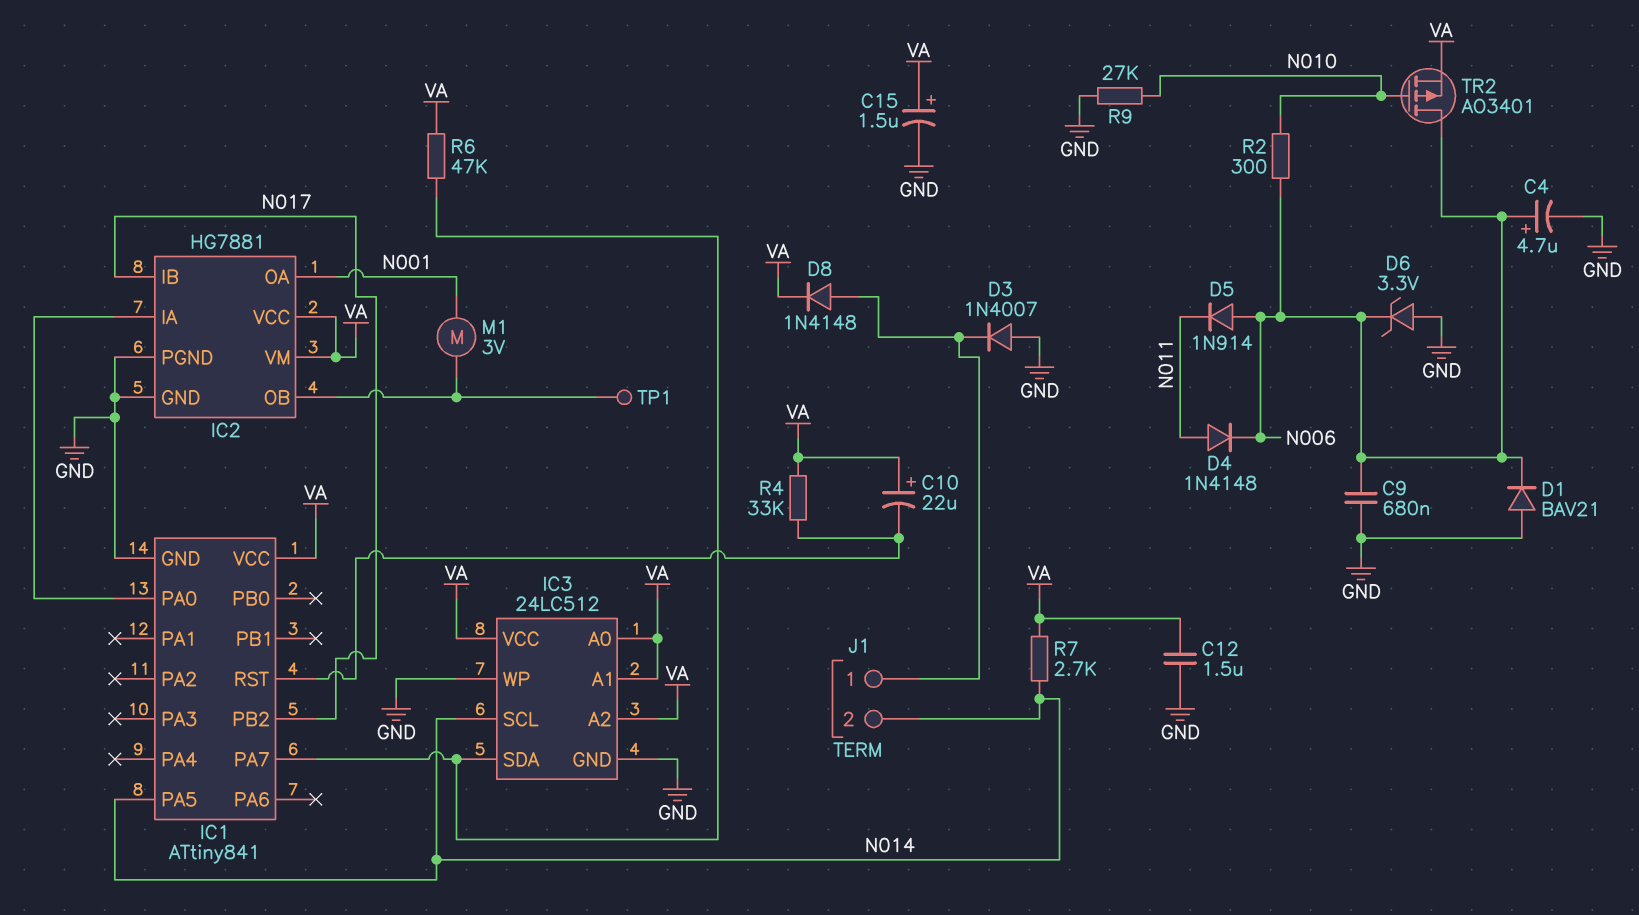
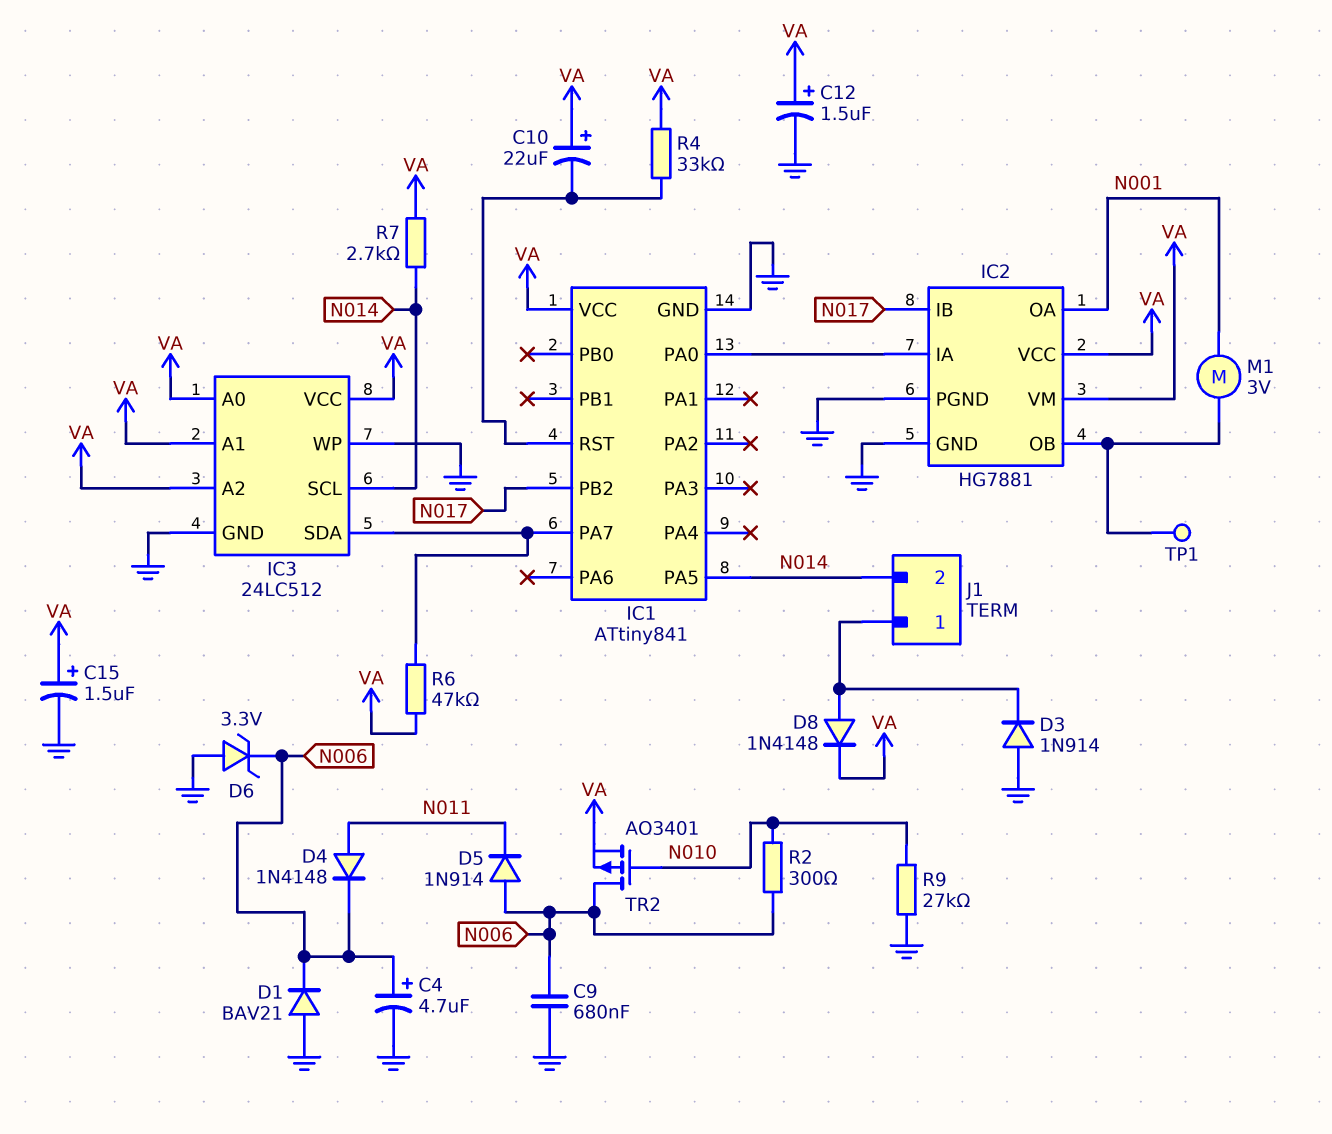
C12: 1.5uF (GND, VA) -> 1.5uF (plus VA, minus GND)
D3: diode 1N4007 (A GND, K J1/1) -> diode 1N914 (A GND, K J1/1)

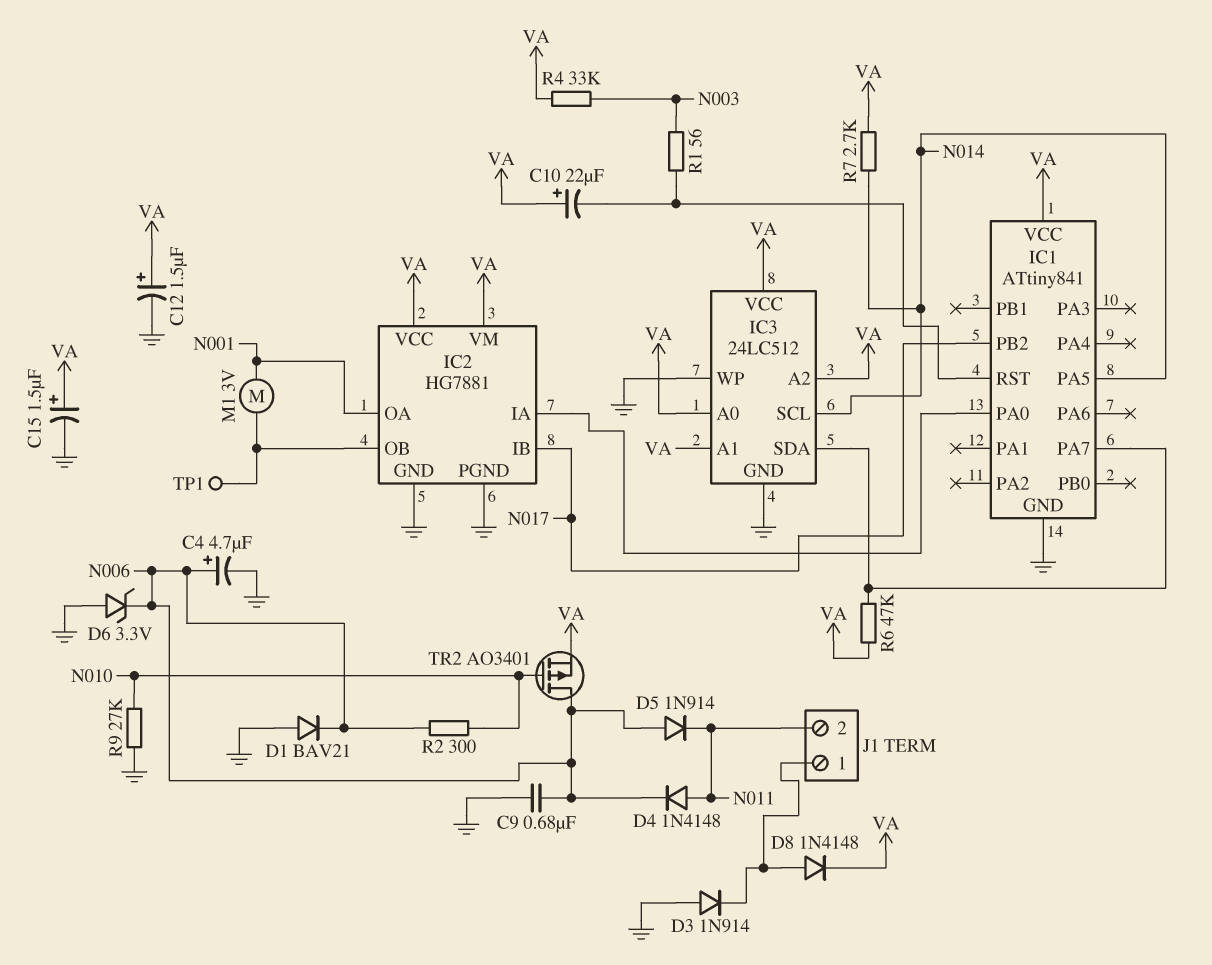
J1 pin 2: N014 -> N011
R1: none -> 56 (IC1/RST, N003)
R4: 33k (IC1/RST, VA) -> 33k (N003, VA)

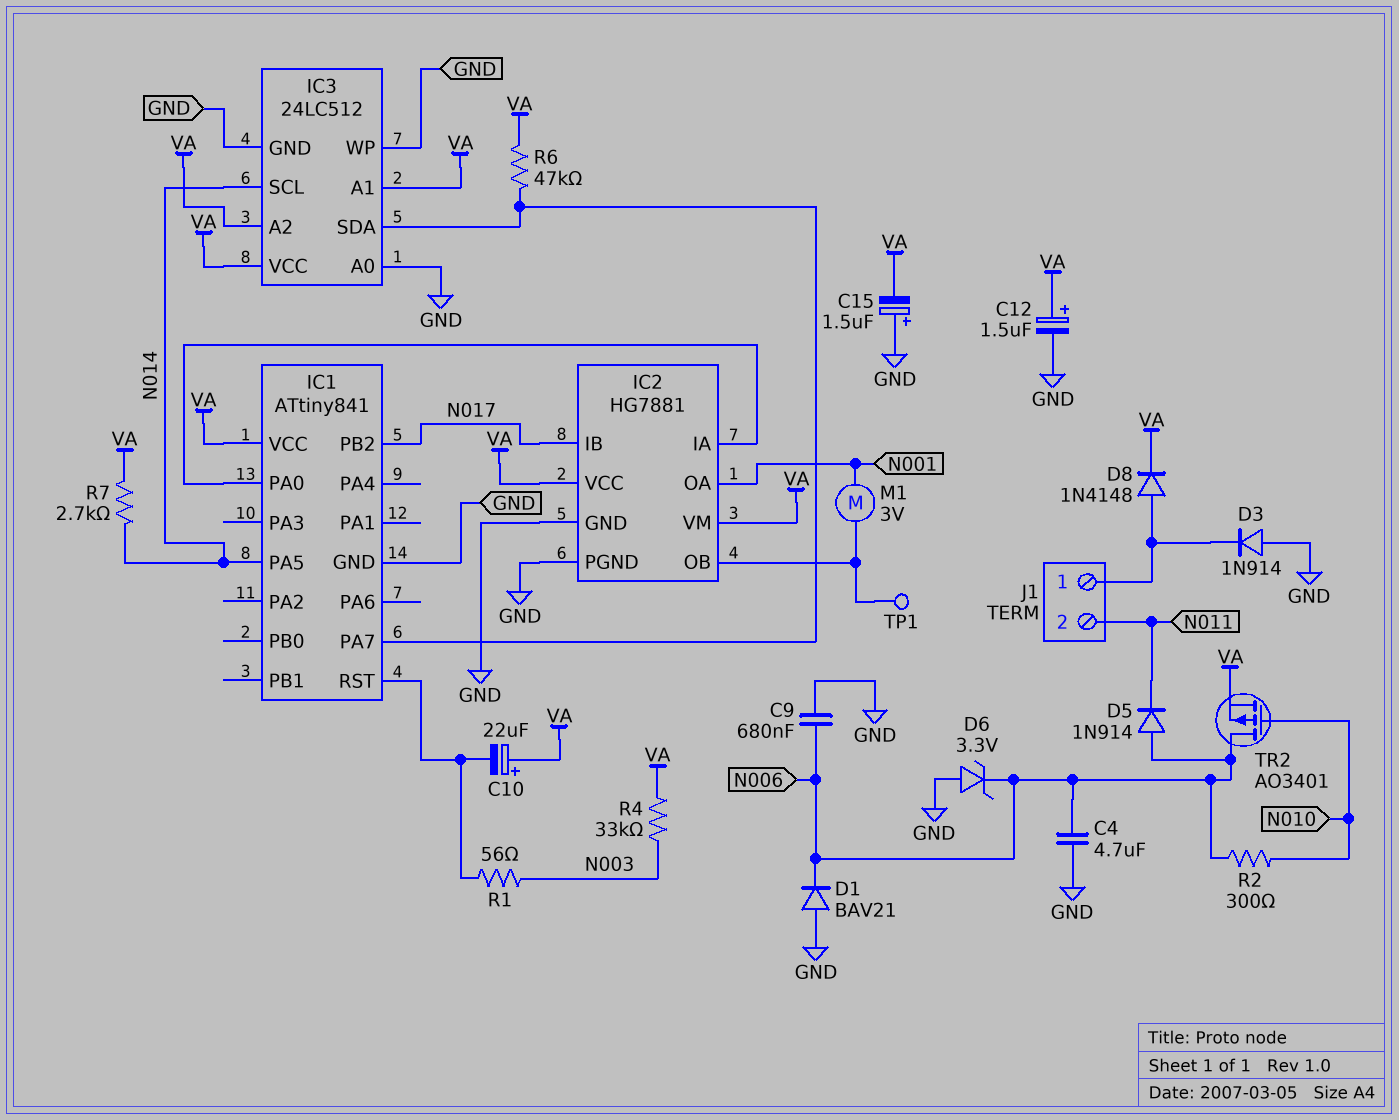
C4: 4.7uF (plus N006, minus GND) -> 4.7uF (GND, N006)
C15: 1.5uF (plus VA, minus GND) -> 1.5uF (plus GND, minus VA)
D4: diode 1N4148 (A N011, K N006) -> none
IC3 pin A0: VA -> GND
R9: 27k (GND, N010) -> none

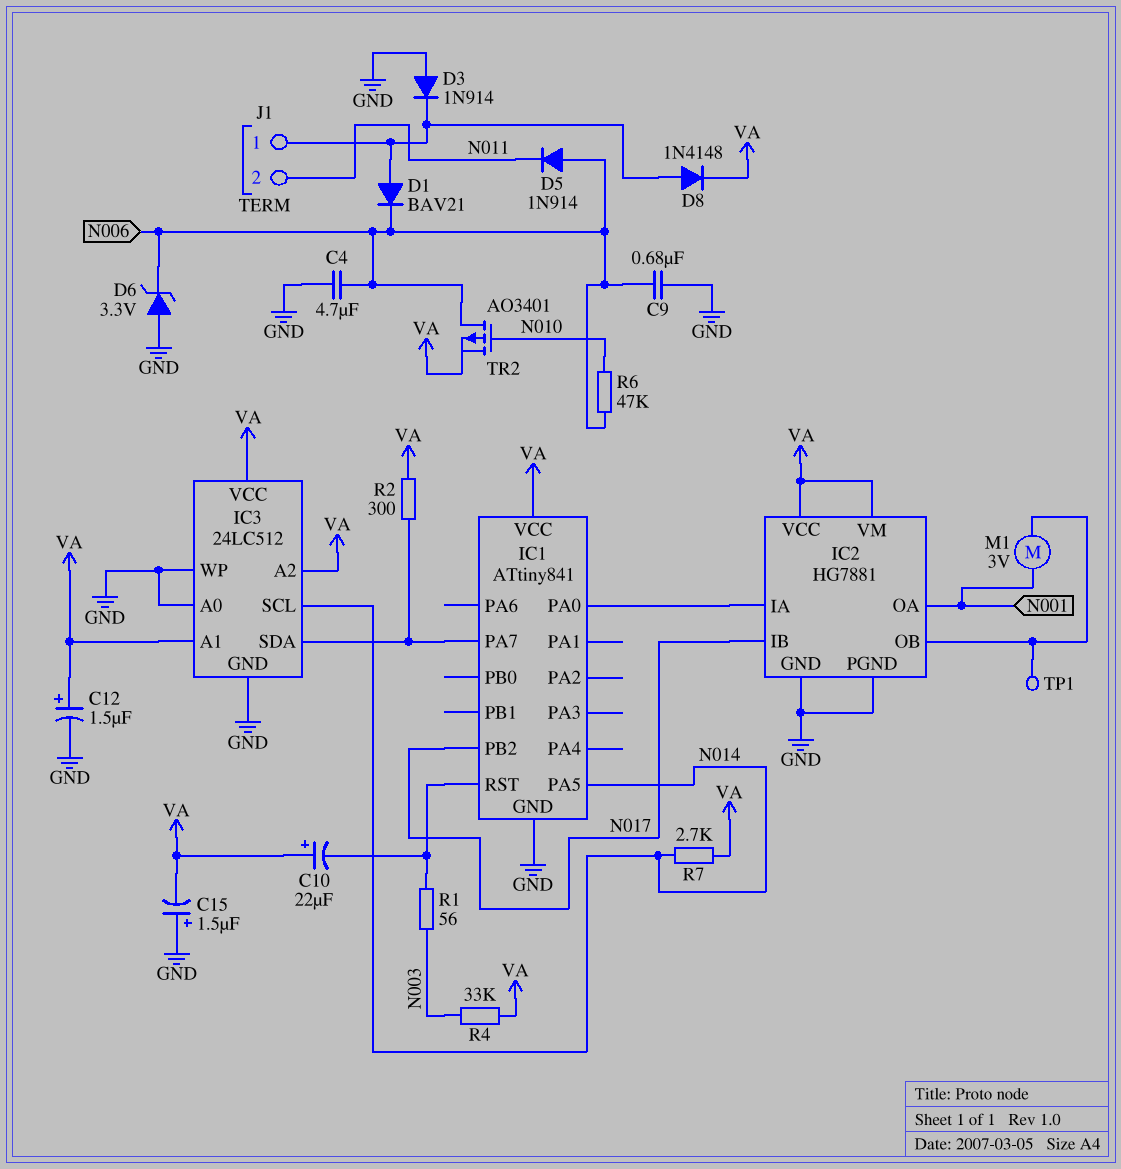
D1: diode BAV21 (A GND, K N006) -> diode BAV21 (A J1/1, K N006)
R2: 300 (N006, N010) -> 300 (IC1/PA7, VA)
R6: 47k (IC1/PA7, VA) -> 47k (N006, N010)

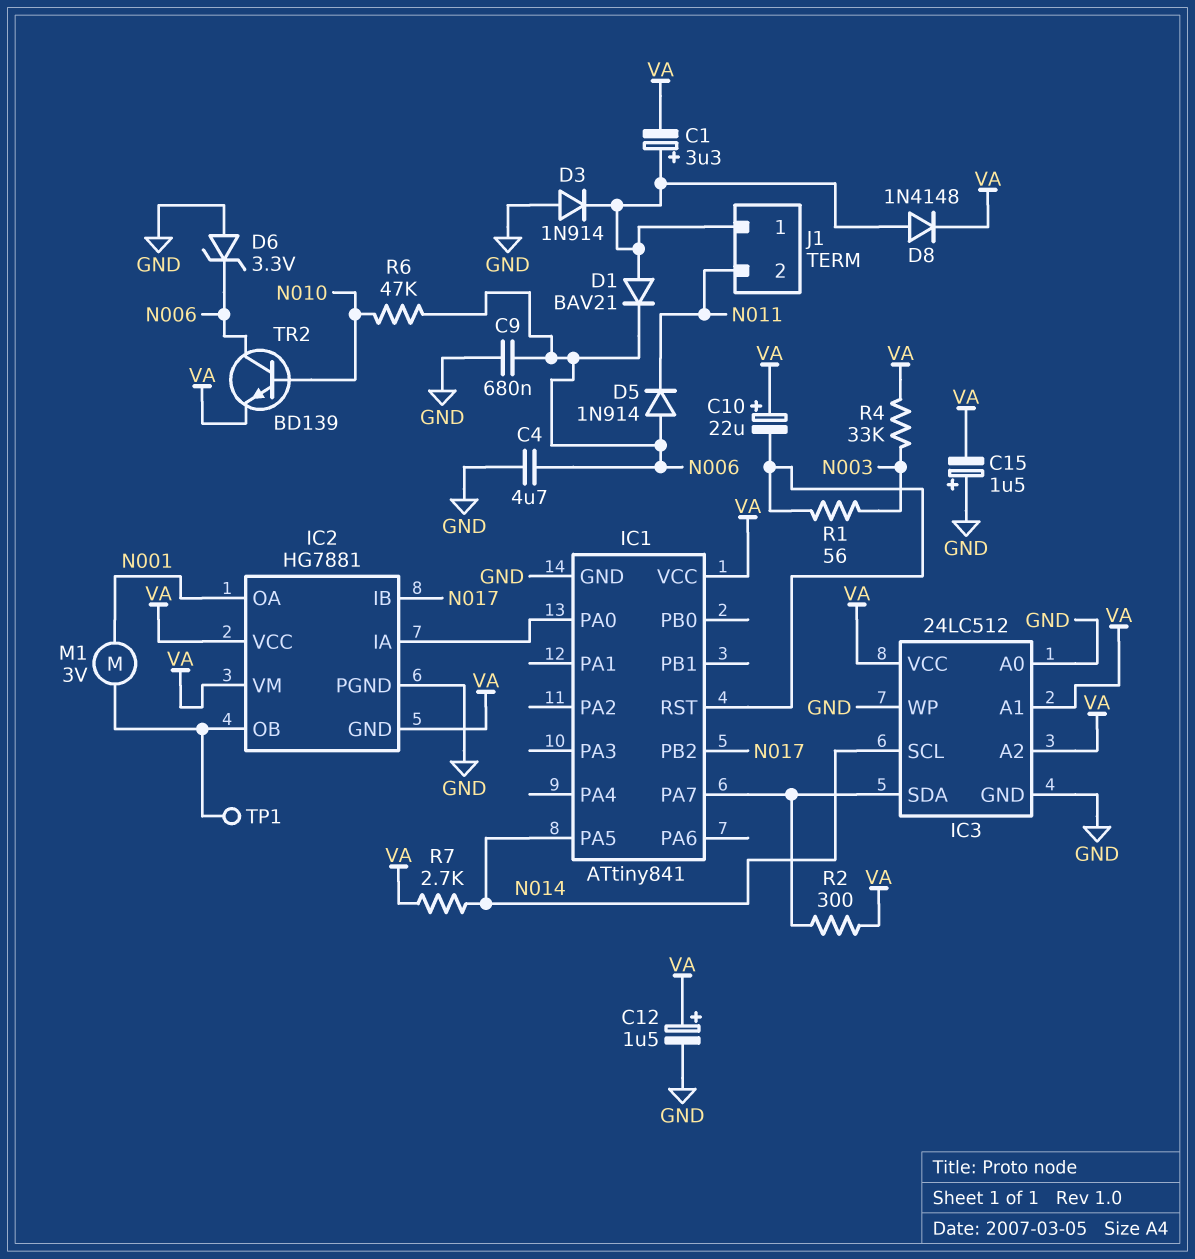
C1: none -> 3.3uF (plus J1/1, minus VA)
IC2 pin GND: GND -> VA
TR2: PMOS AO3401 (G N010, D N006, S VA) -> NPN BD139 (B N010, C N006, E VA)

